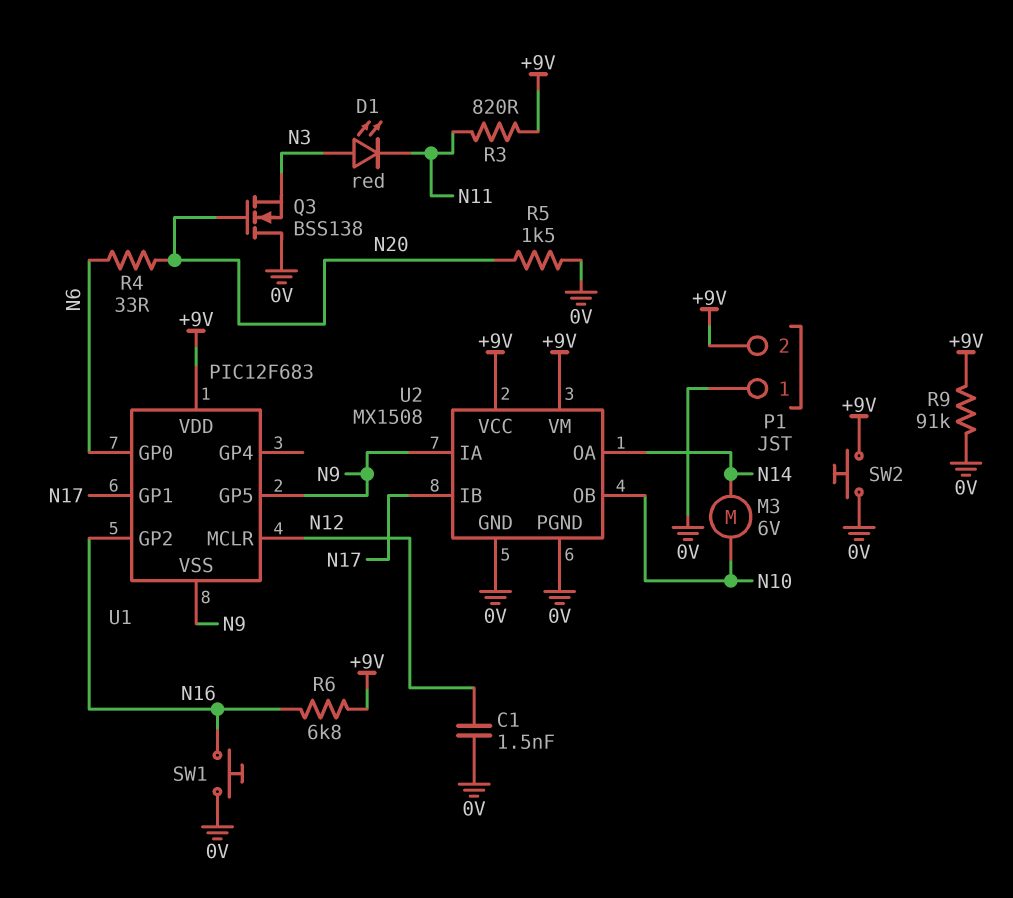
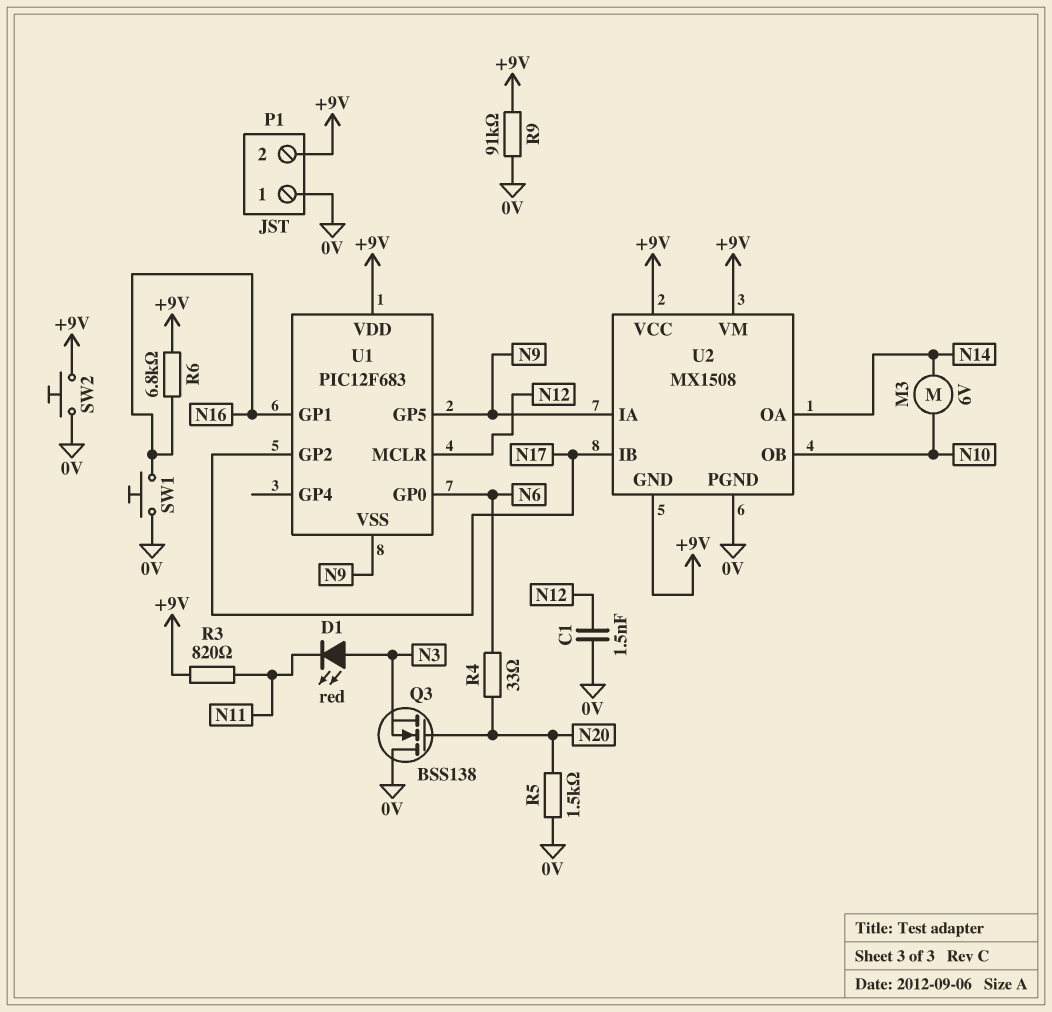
U1 pin GP1: N17 -> N16
U1 pin GP2: N16 -> N17
U2 pin GND: 0V -> +9V

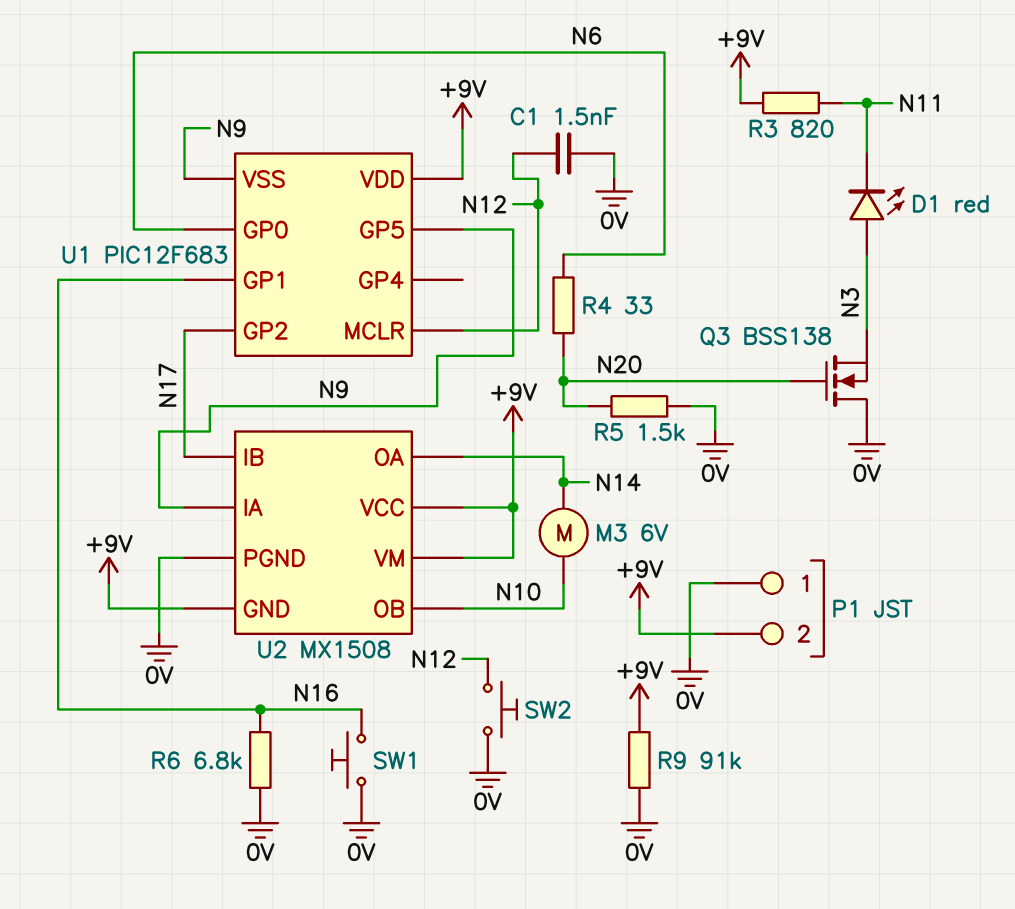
R6: 6.8k (+9V, N16) -> 6.8k (0V, N16)
SW2: button (+9V, 0V) -> button (0V, N12)

